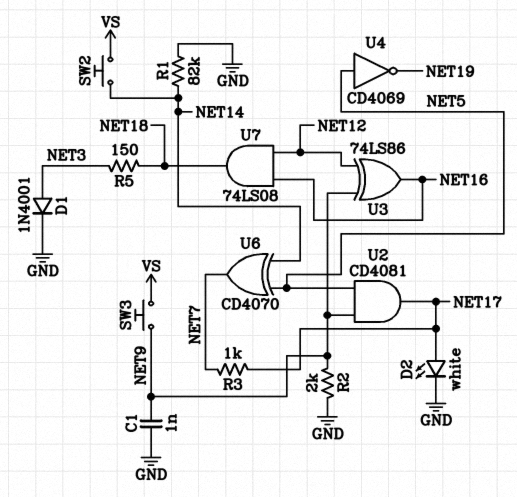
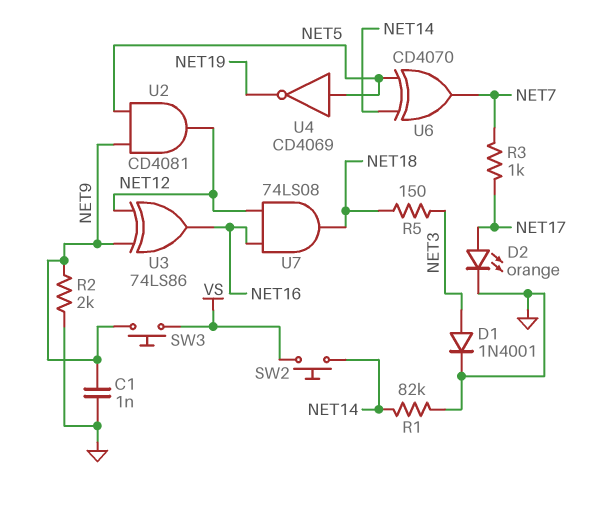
D2: LED white (A NET17, K GND) -> LED orange (A NET17, K GND)
U2: AND CD4081 (in NET5, in NET9, out NET17) -> AND CD4081 (in NET5, in NET9, out NET12)

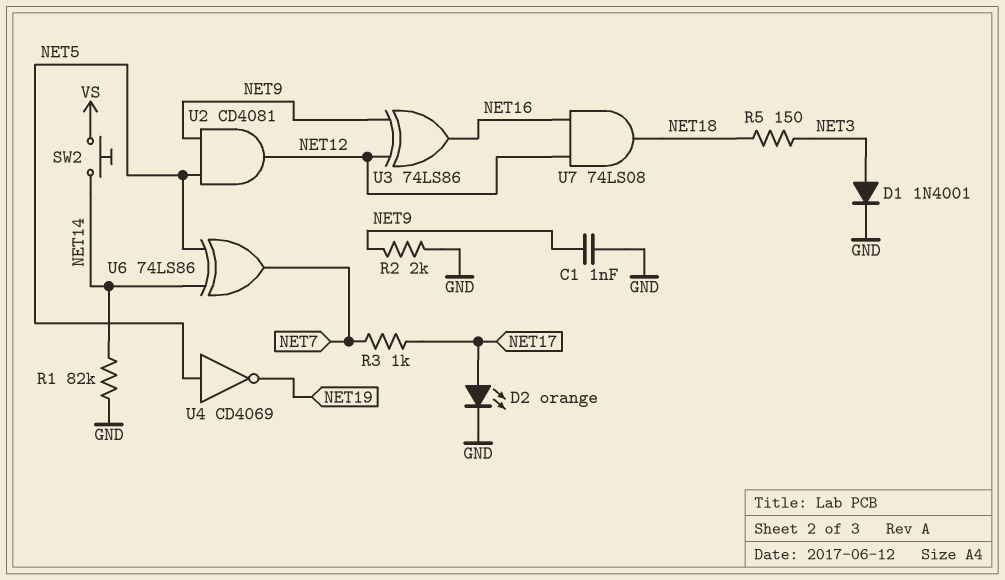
SW3: button (NET9, VS) -> none
U6: XOR CD4070 (in NET5, in NET14, out NET7) -> XOR 74LS86 (in NET5, in NET14, out NET7)

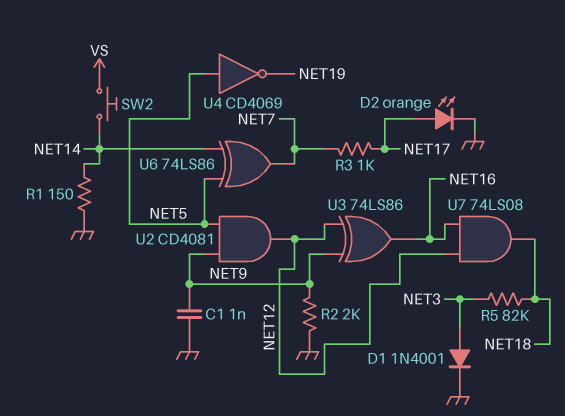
R1: 82k (GND, NET14) -> 150 (GND, NET14)
R5: 150 (NET3, NET18) -> 82k (NET3, NET18)

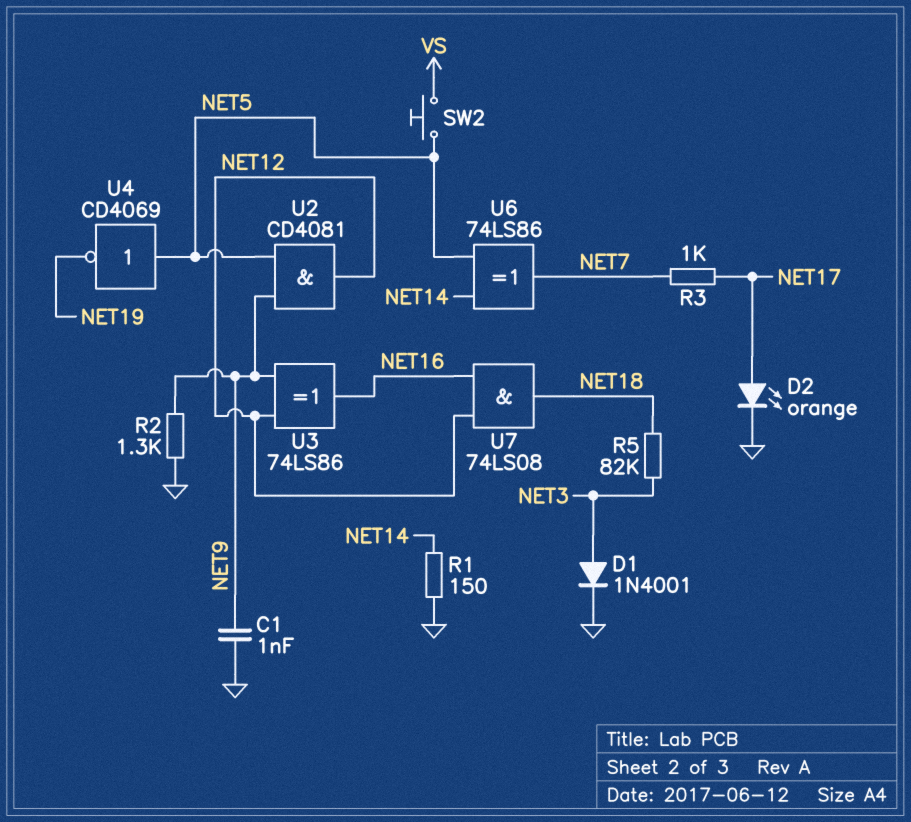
R2: 2k (GND, NET9) -> 1.3k (GND, NET9)
SW2: button (NET14, VS) -> button (NET5, VS)

